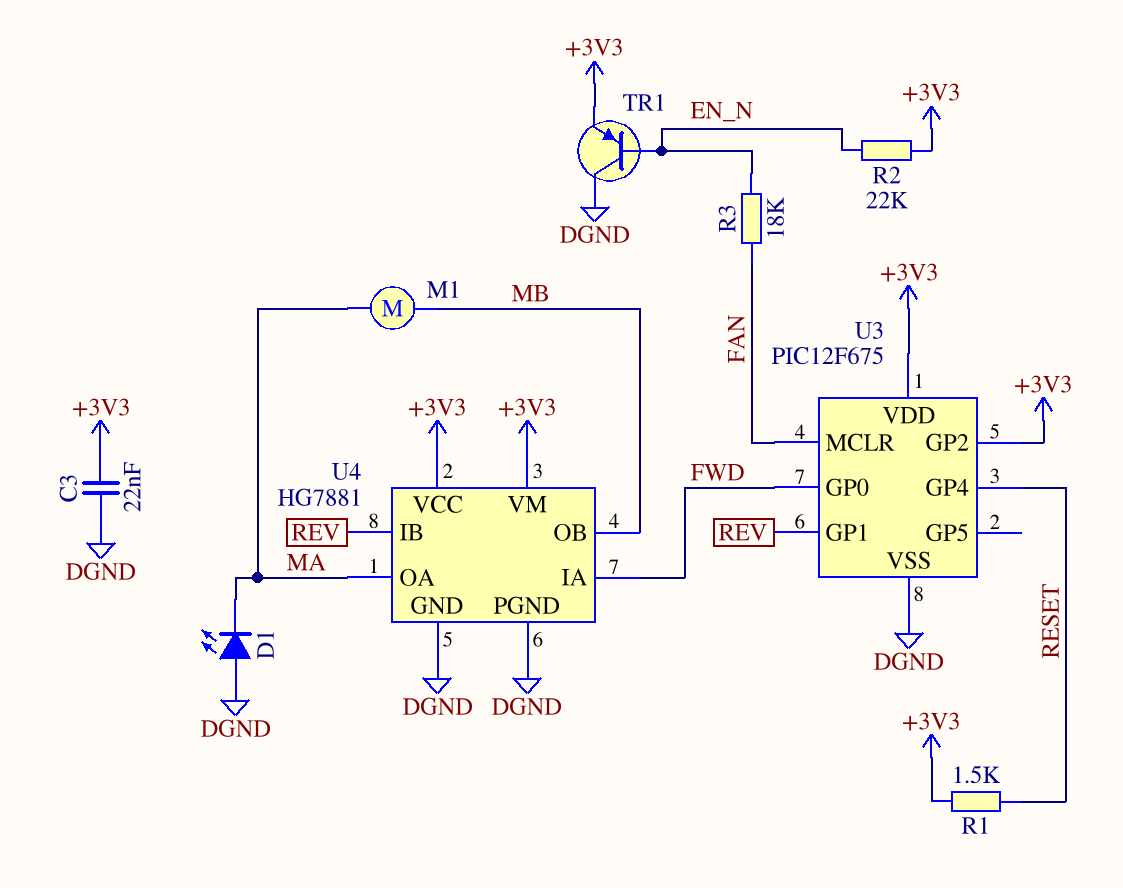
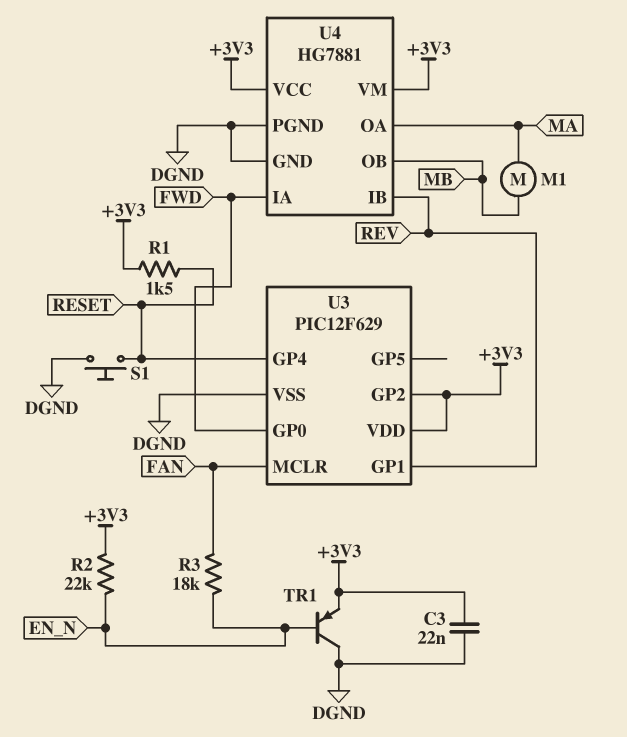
D1: LED (A DGND, K MA) -> none
S1: none -> button (DGND, RESET)
U3: PIC12F675 -> PIC12F629

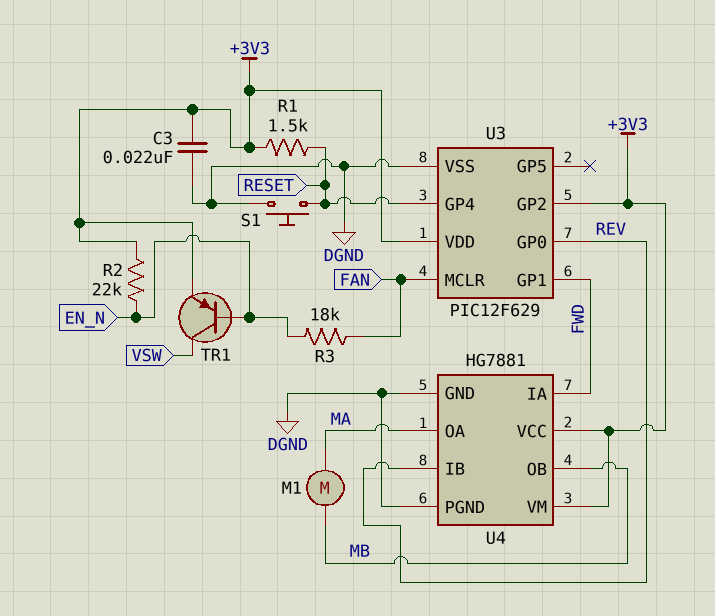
TR1: PNP (B EN_N, C DGND, E +3V3) -> PNP (B EN_N, C VSW, E +3V3)
U3 pin GP0: FWD -> REV
U3 pin GP1: REV -> FWD

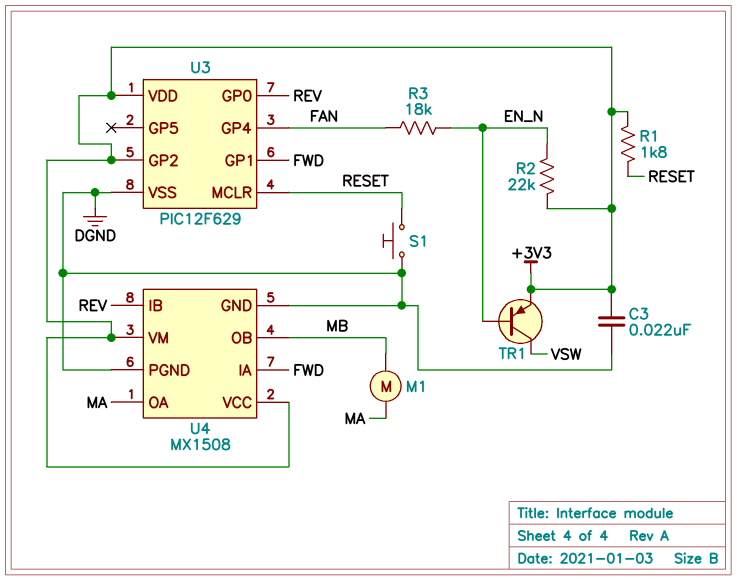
R1: 1.5k (+3V3, RESET) -> 1.8k (+3V3, RESET)
U3 pin GP4: RESET -> FAN
U3 pin MCLR: FAN -> RESET
U4: HG7881 -> MX1508

